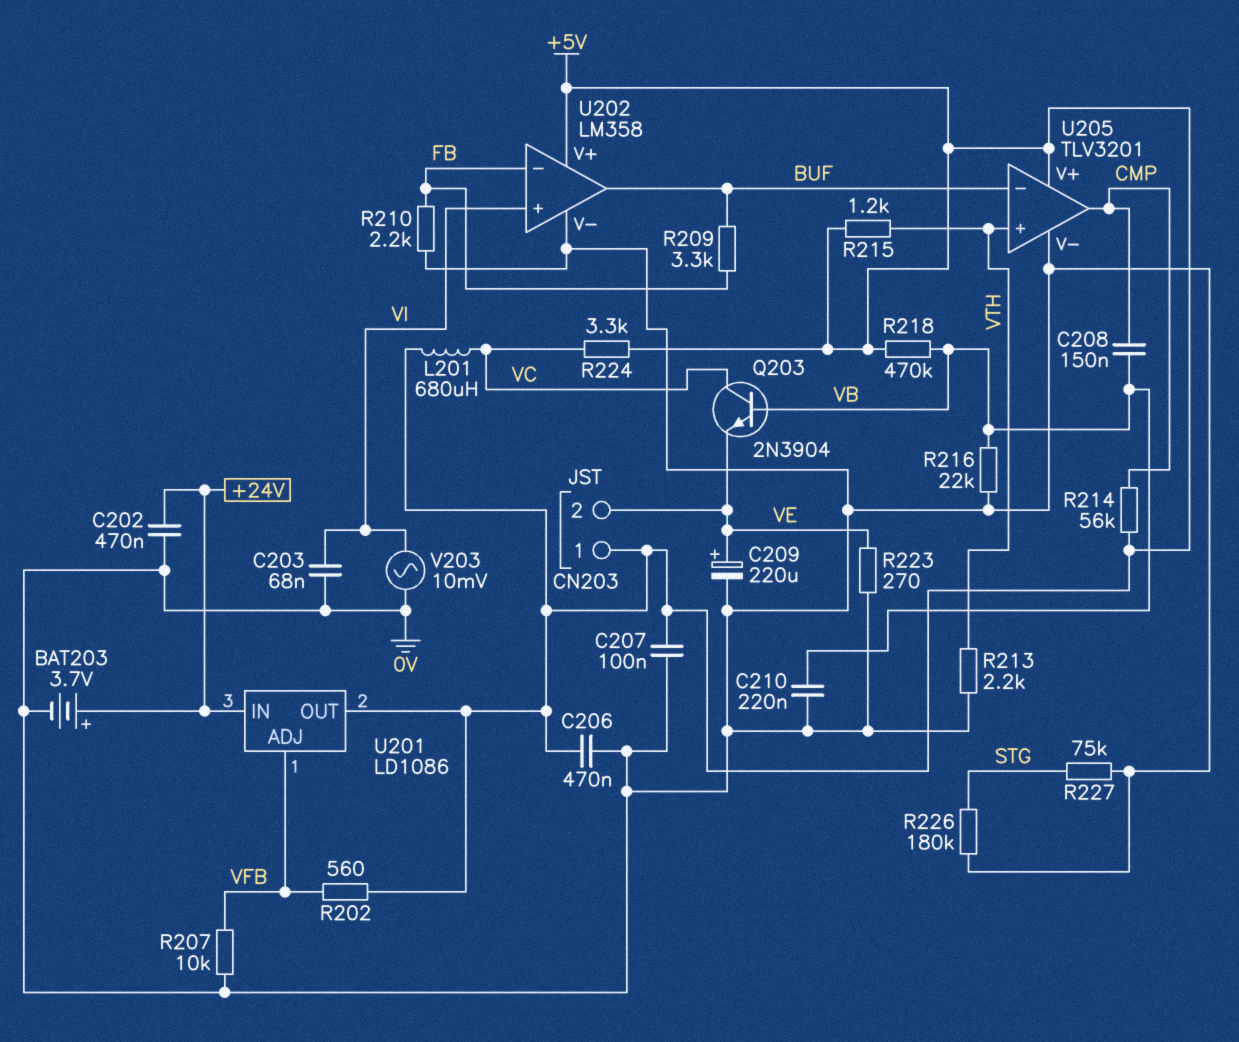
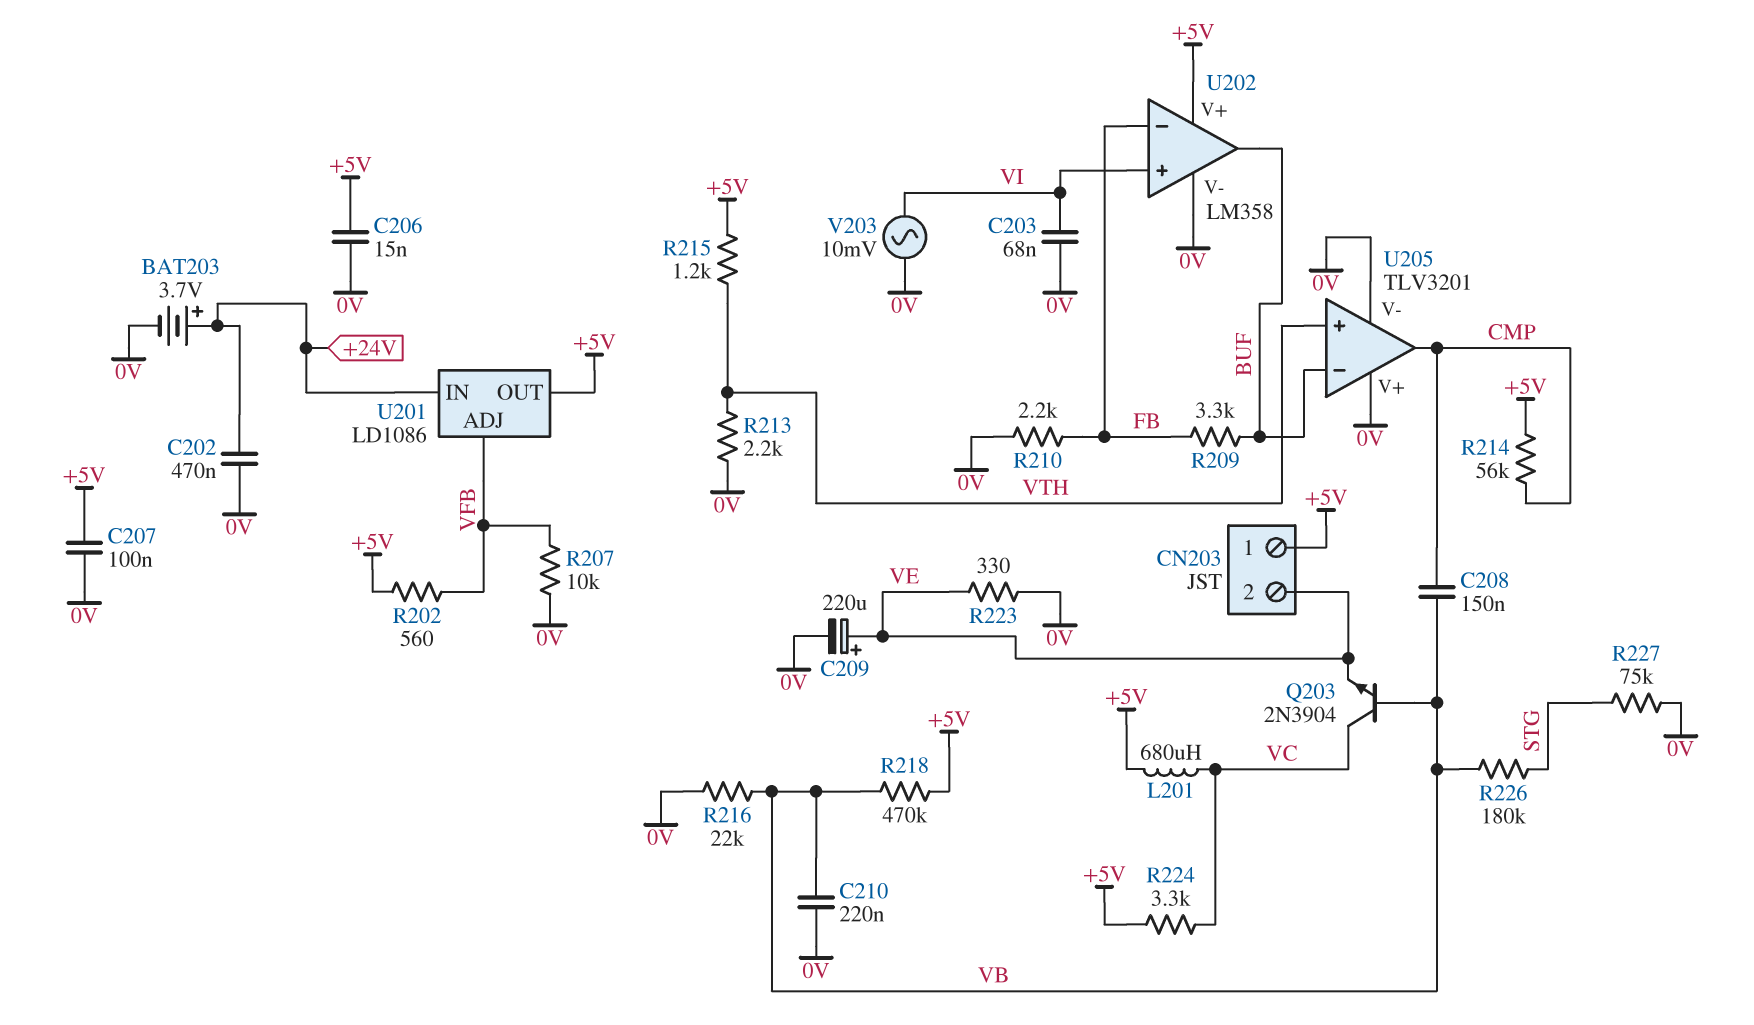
C206: 470nF (+5V, 0V) -> 15nF (+5V, 0V)
R223: 270 (0V, VE) -> 330 (0V, VE)
R226: 180k (0V, STG) -> 180k (STG, VB)
U205 pin V+: +5V -> 0V

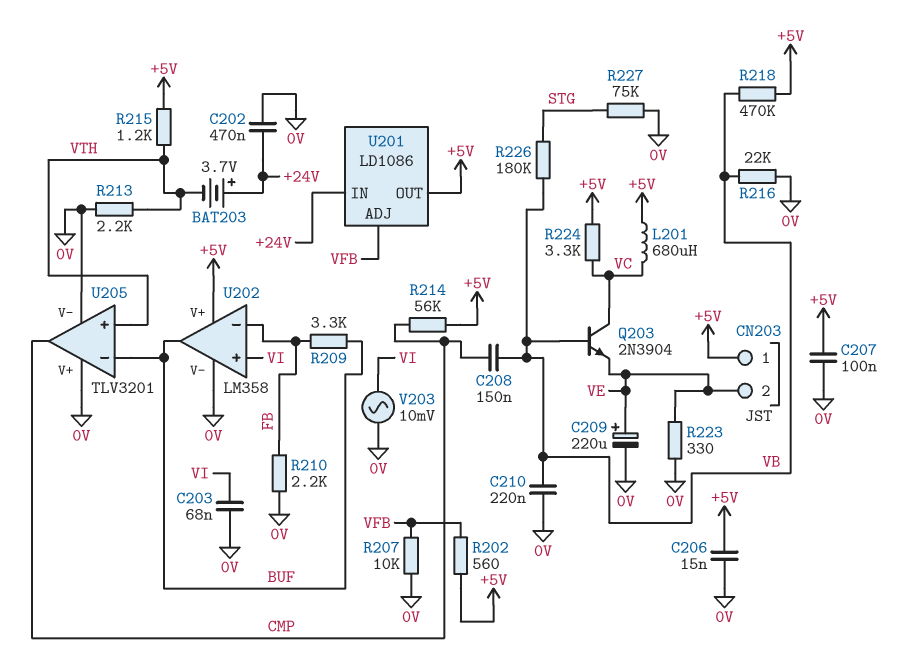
BAT203: 3.7V (plus +24V, minus 0V) -> 3.7V (plus +24V, minus VTH)

